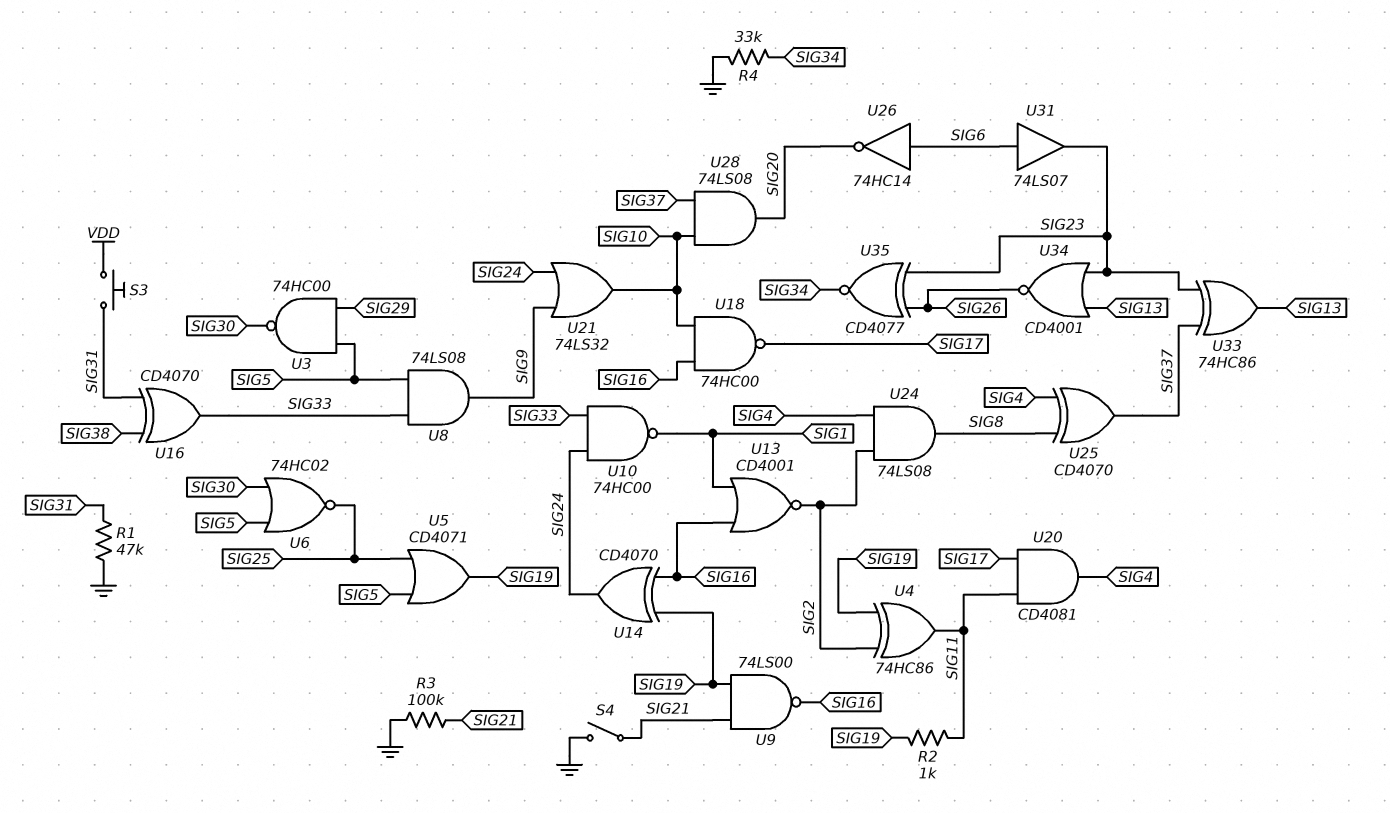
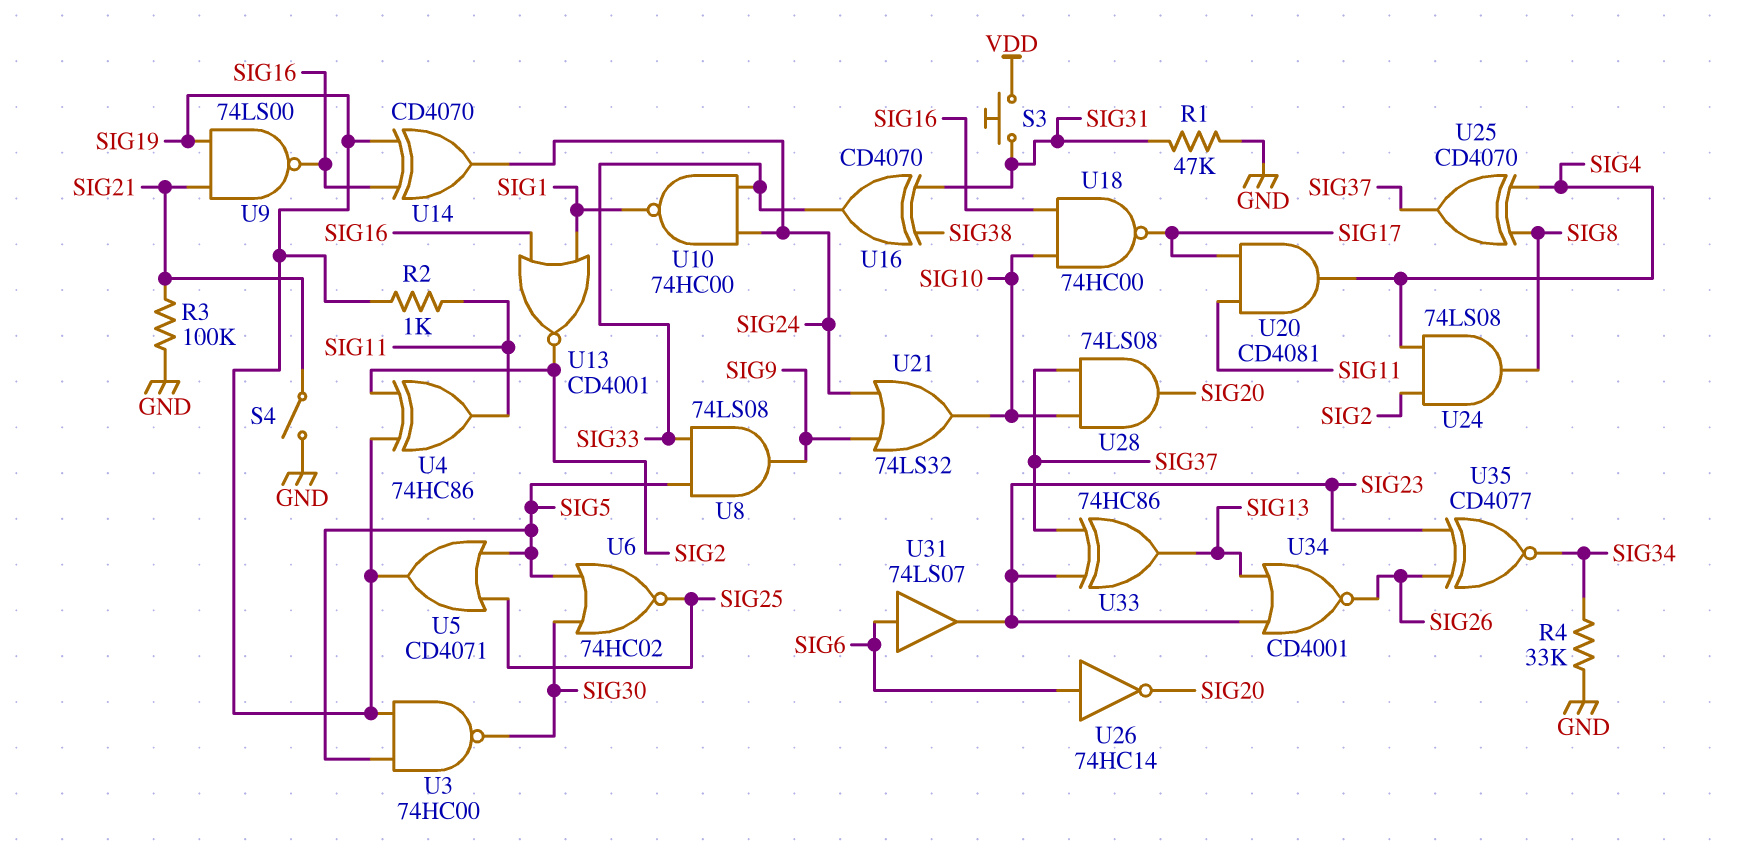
U3: NAND 74HC00 (in SIG5, in SIG29, out SIG30) -> NAND 74HC00 (in SIG5, in SIG19, out SIG30)

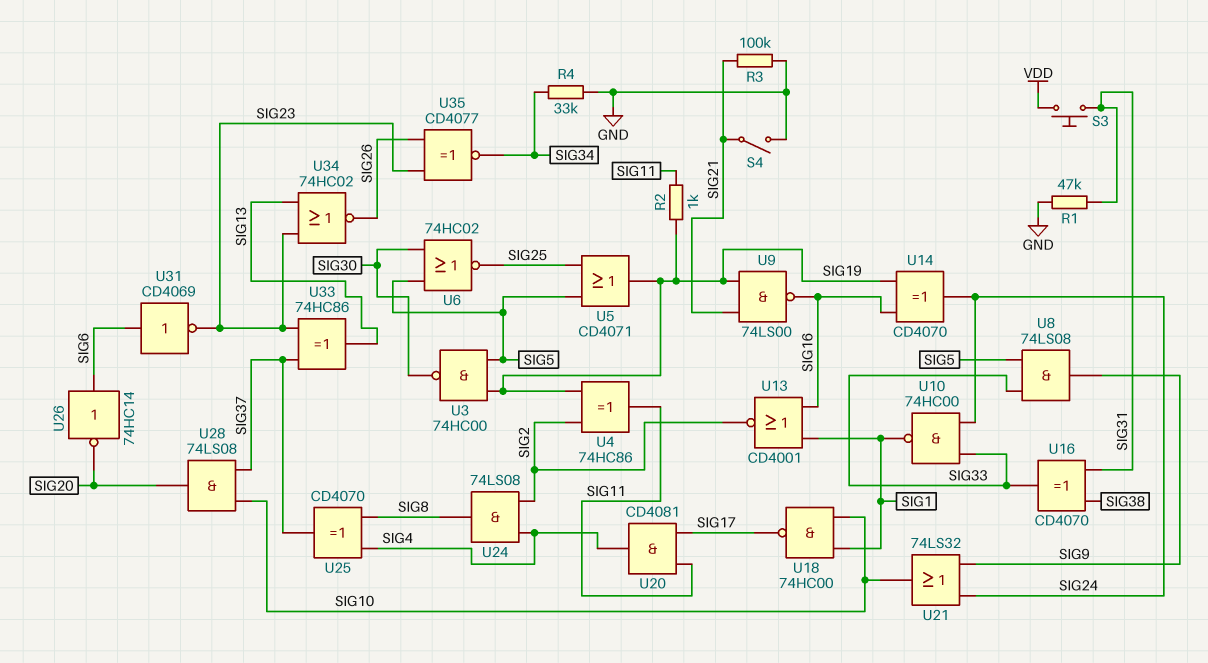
U18: NAND 74HC00 (in SIG10, in SIG16, out SIG17) -> NAND 74HC00 (in SIG1, in SIG10, out SIG17)
U31: buffer 74LS07 (in SIG6, out SIG23) -> NOT CD4069 (in SIG6, out SIG23)
U34: NOR CD4001 (in SIG13, in SIG23, out SIG26) -> NOR 74HC02 (in SIG13, in SIG23, out SIG26)

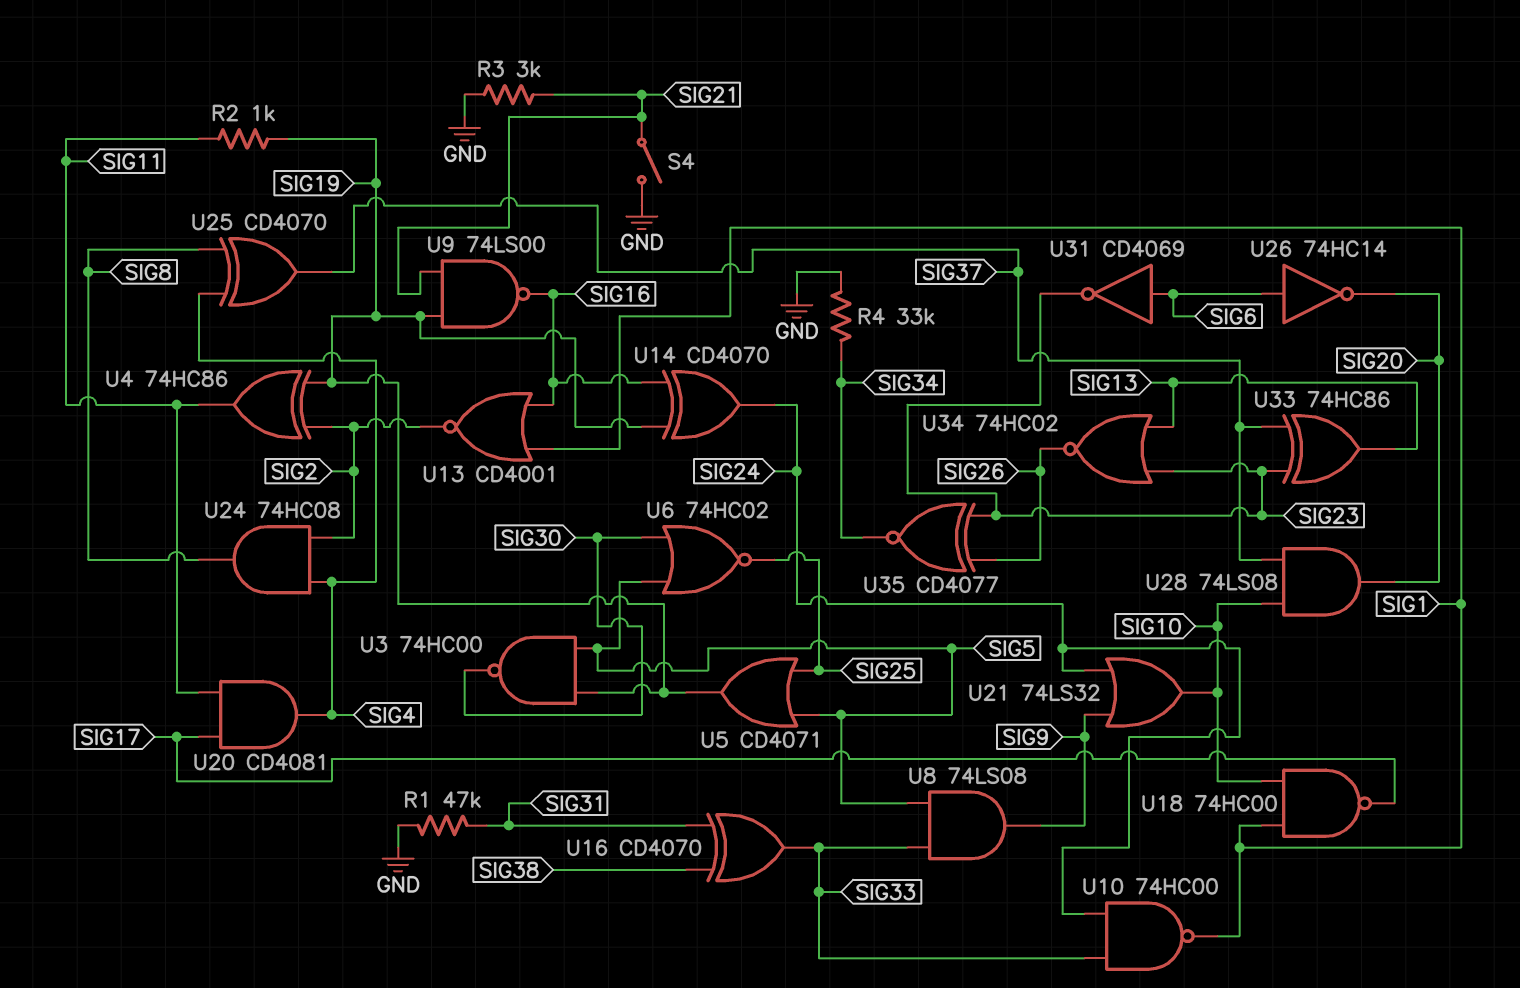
R3: 100k (GND, SIG21) -> 3k (GND, SIG21)
S3: button (SIG31, VDD) -> none
U24: AND 74LS08 (in SIG2, in SIG4, out SIG8) -> AND 74HC08 (in SIG2, in SIG4, out SIG8)

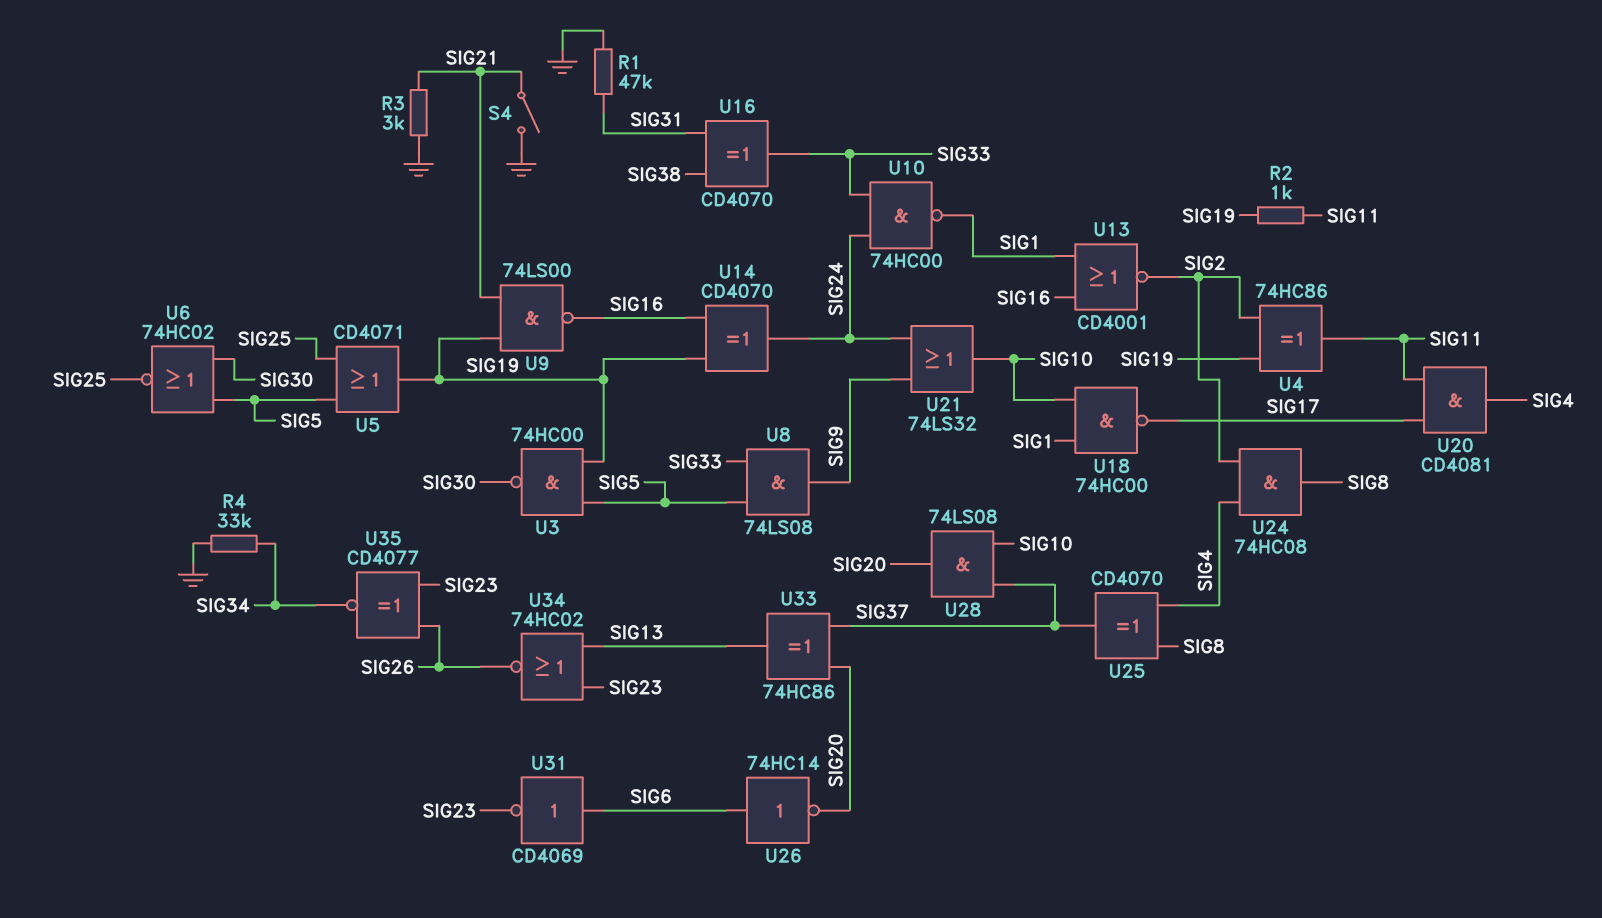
U33: XOR 74HC86 (in SIG23, in SIG37, out SIG13) -> XOR 74HC86 (in SIG20, in SIG37, out SIG13)

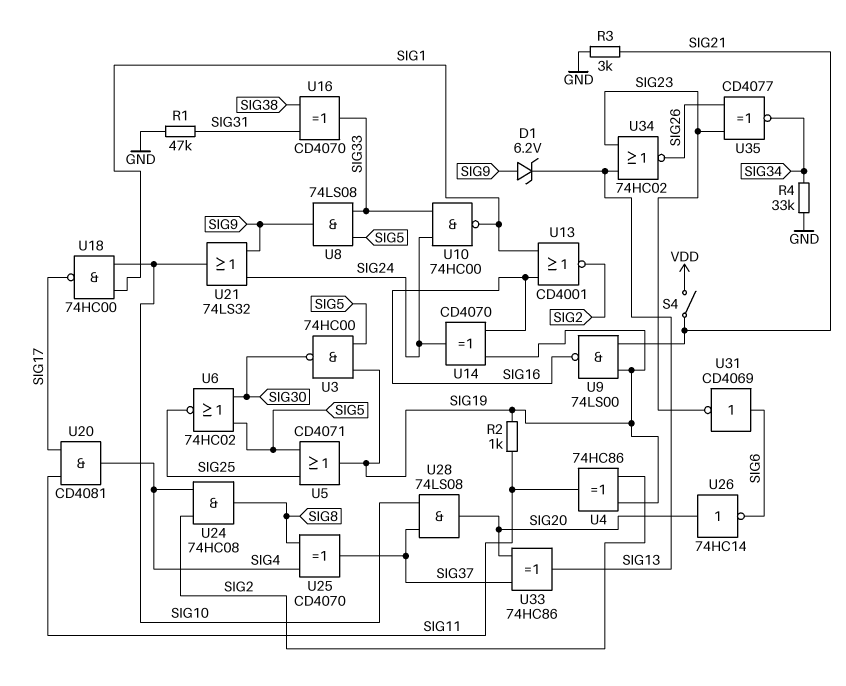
D1: none -> zener 6.2V (A SIG9, K SIG13)
S4: switch (GND, SIG21) -> switch (SIG21, VDD)
U26: NOT 74HC14 (in SIG6, out SIG20) -> NOT 74HC14 (in SIG20, out SIG6)

